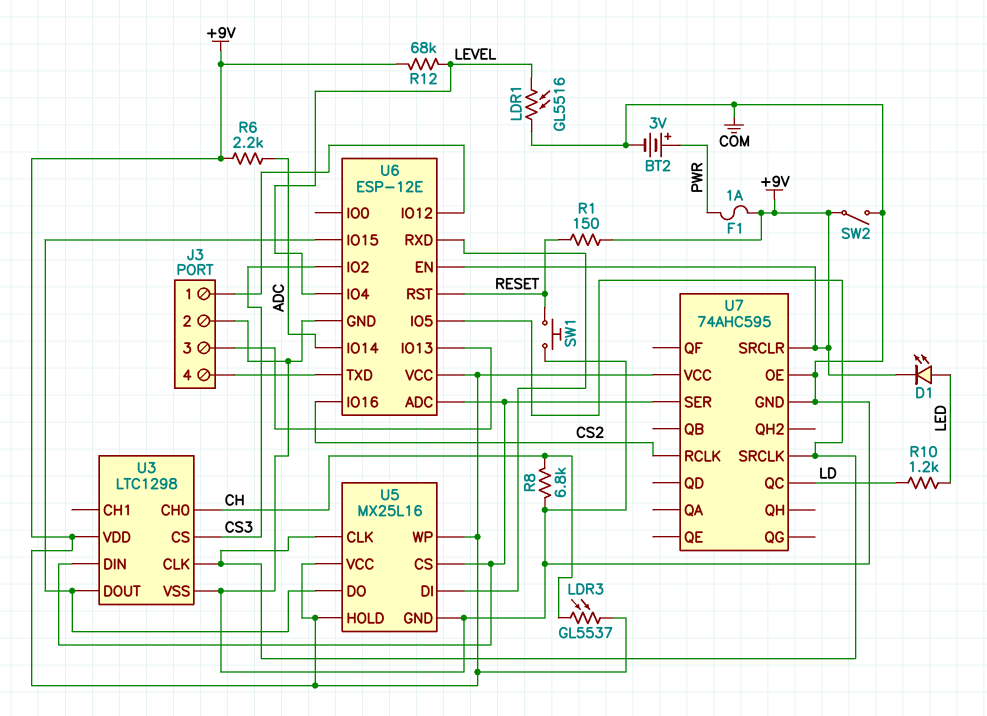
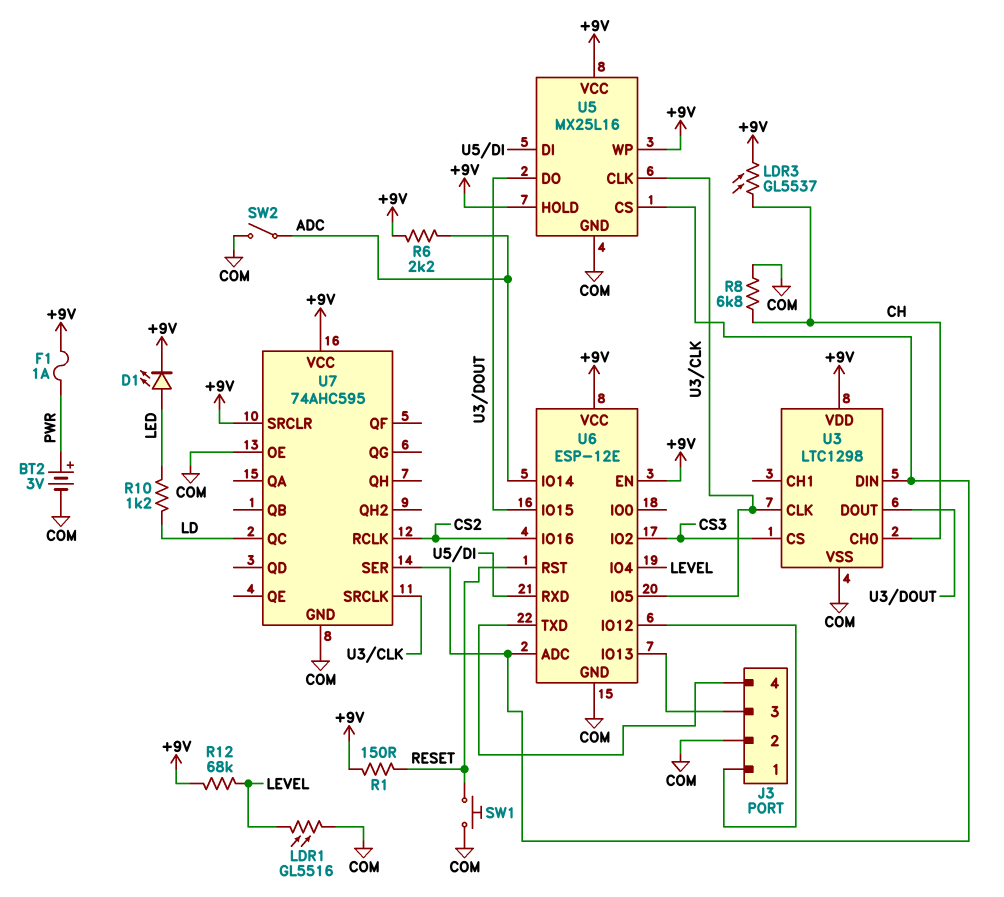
SW2: switch (+9V, COM) -> switch (ADC, COM)

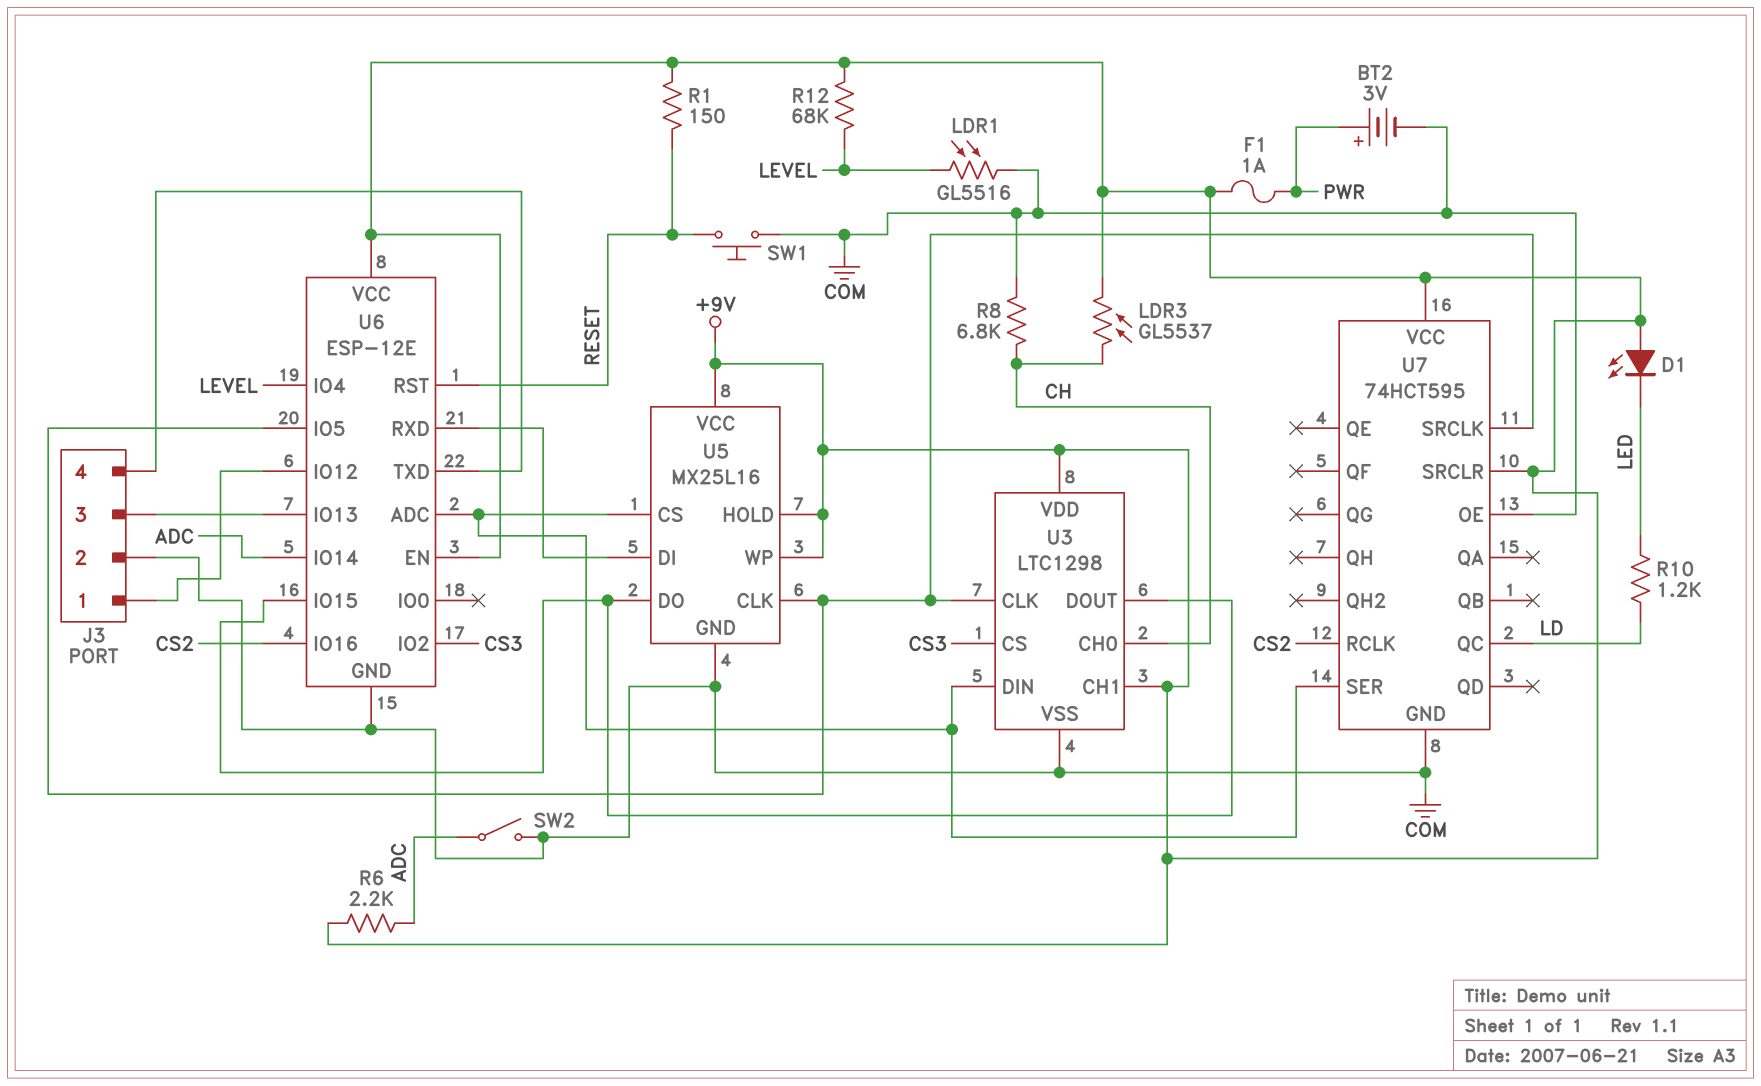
D1: LED (A LED, K +9V) -> LED (A +9V, K LED)
U3 pin CH1: none -> +9V
U7: 74AHC595 -> 74HCT595

